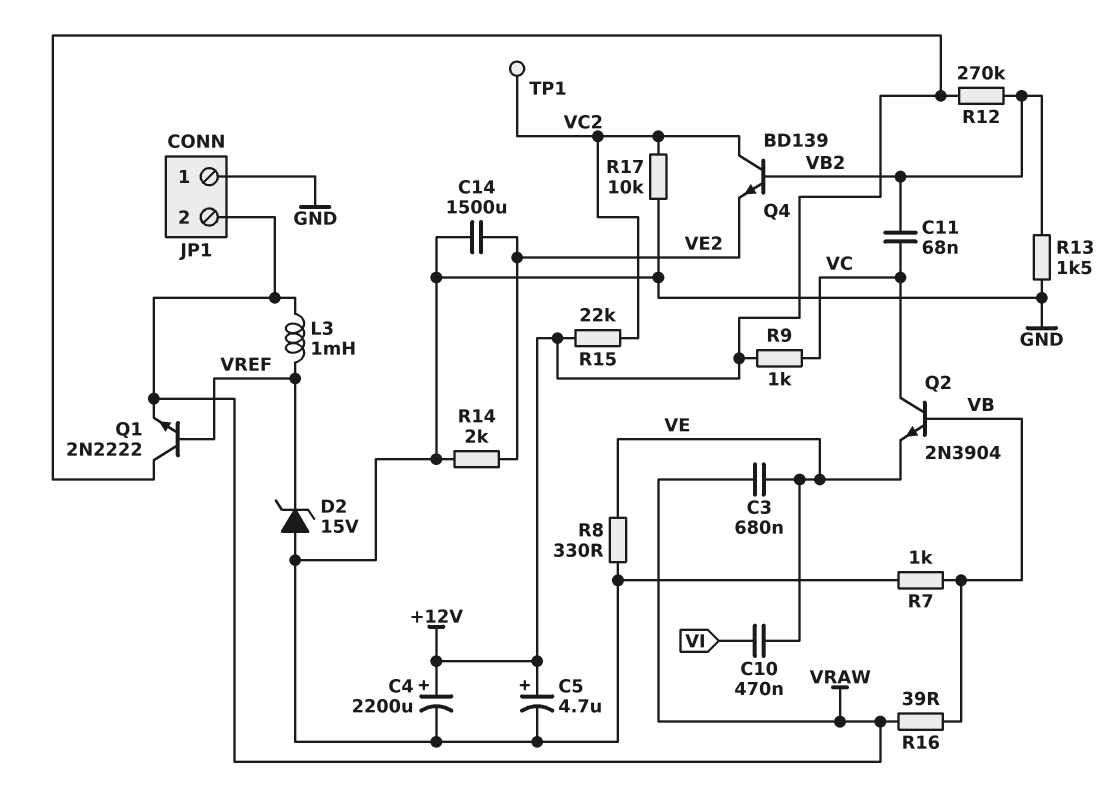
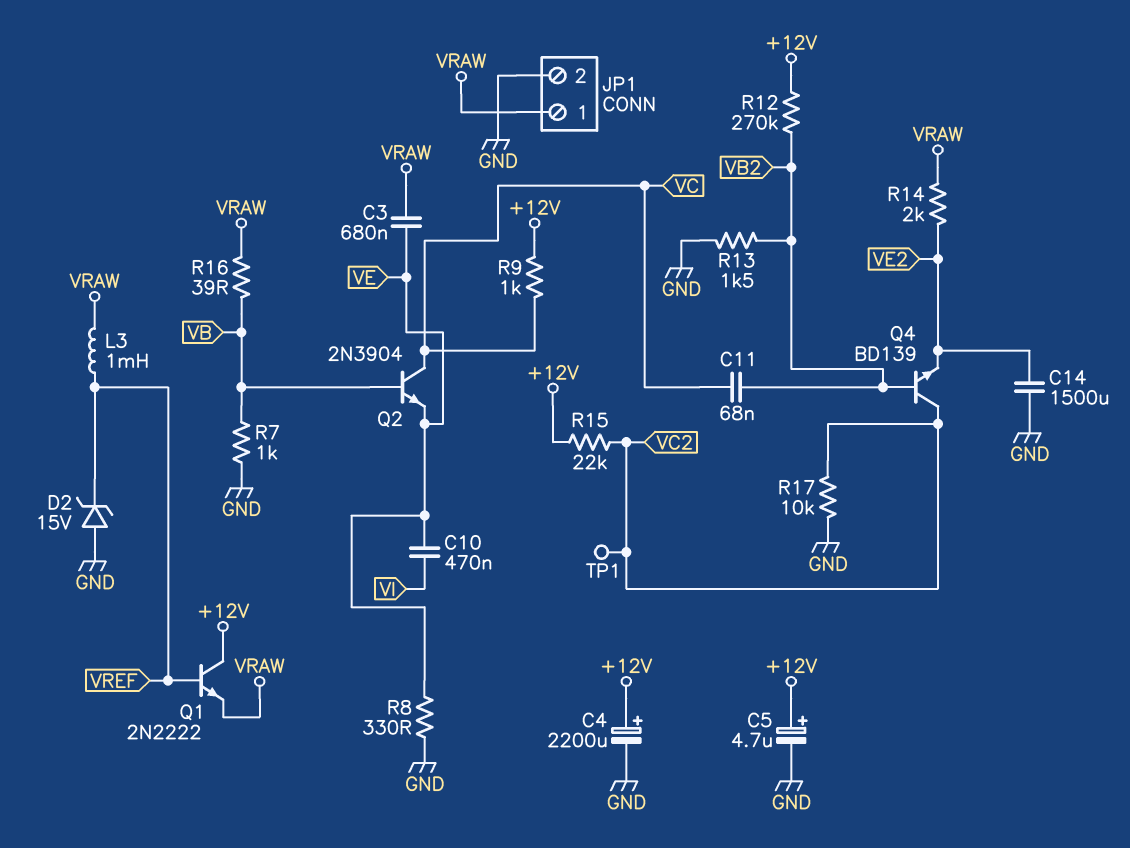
JP1 pin 1: GND -> VRAW
JP1 pin 2: VRAW -> GND
R14: 2k (GND, VE2) -> 2k (VE2, VRAW)

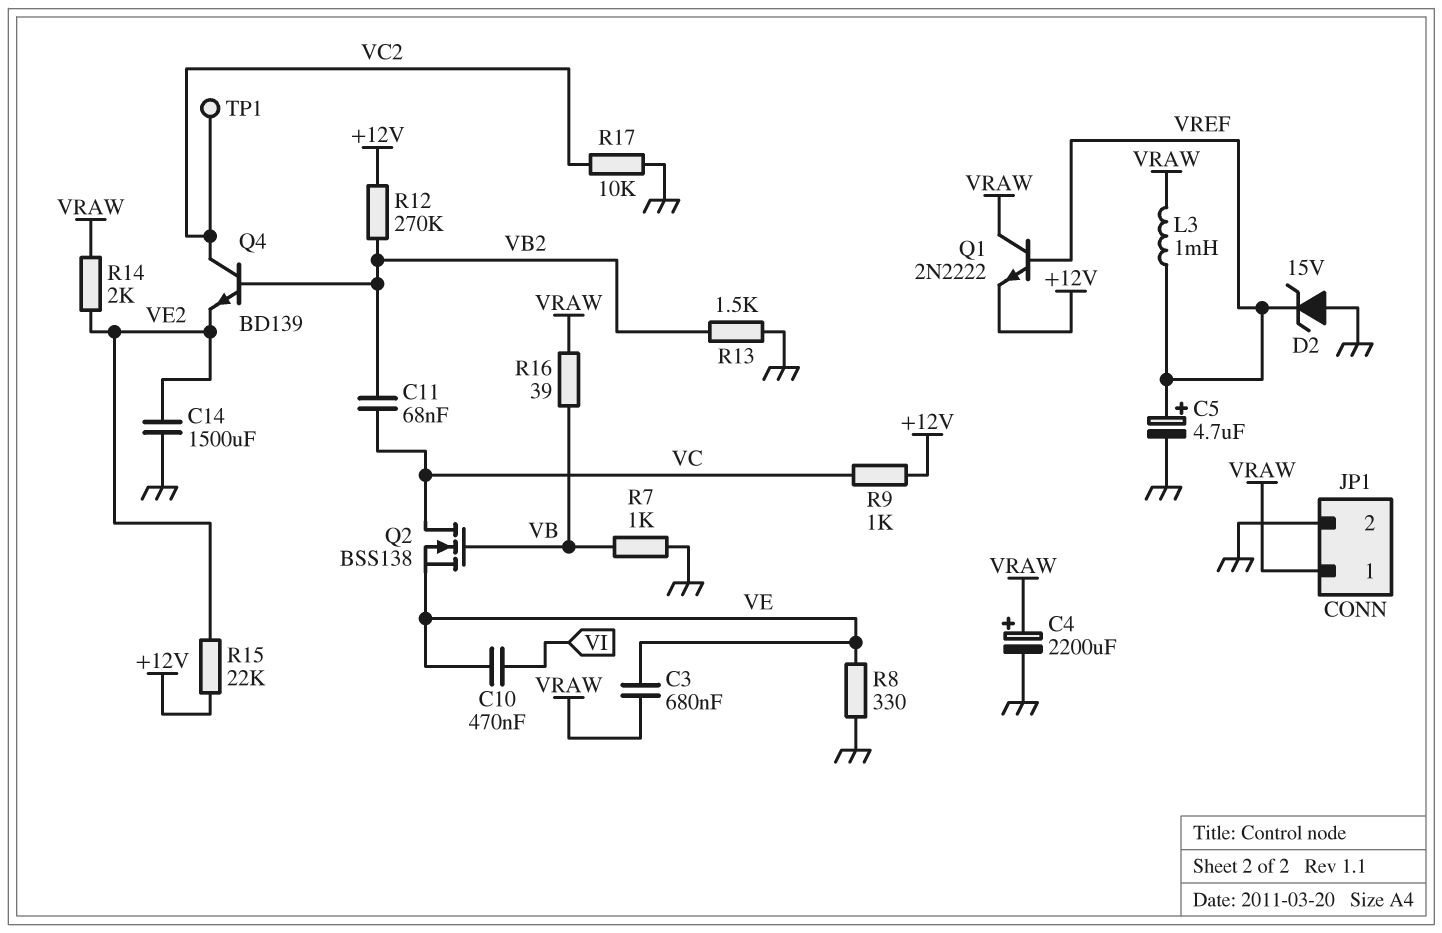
C4: 2200uF (plus +12V, minus GND) -> 2200uF (plus VRAW, minus GND)
C5: 4.7uF (plus +12V, minus GND) -> 4.7uF (plus VREF, minus GND)
Q1: NPN 2N2222 (B VREF, C +12V, E VRAW) -> NPN 2N2222 (B VREF, C VRAW, E +12V)
Q2: NPN 2N3904 (B VB, C VC, E VE) -> NMOS BSS138 (G VB, D VC, S VE)
R15: 22k (+12V, VC2) -> 22k (+12V, VE2)

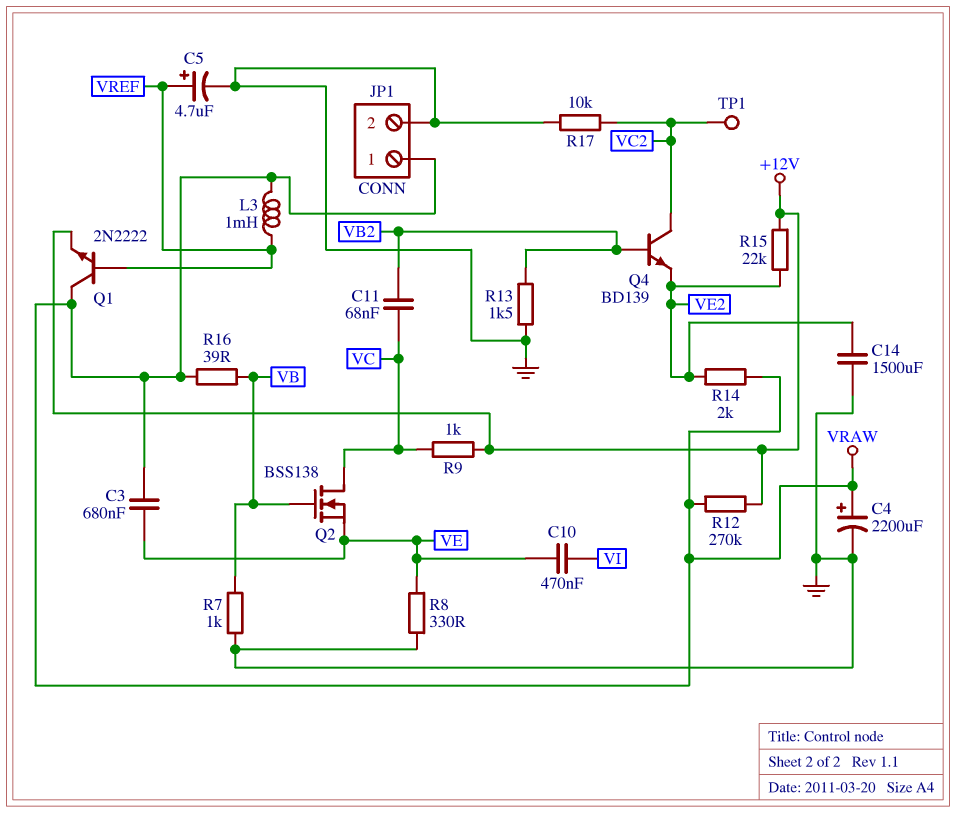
D2: zener 15V (A GND, K VREF) -> none
R12: 270k (+12V, VB2) -> 270k (+12V, VRAW)

